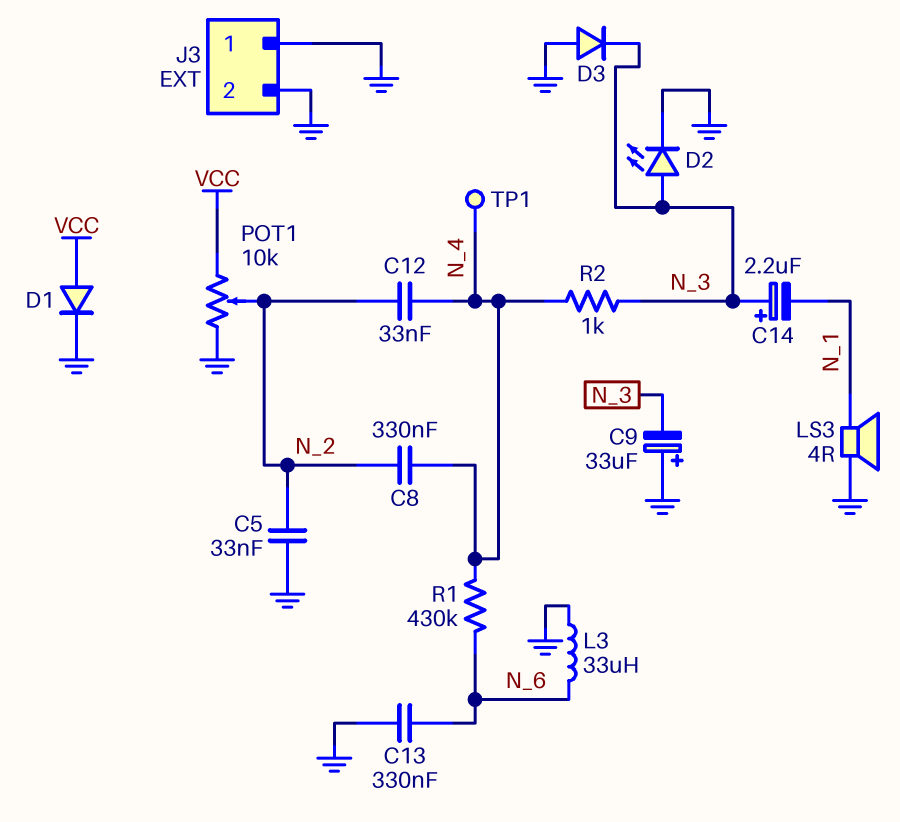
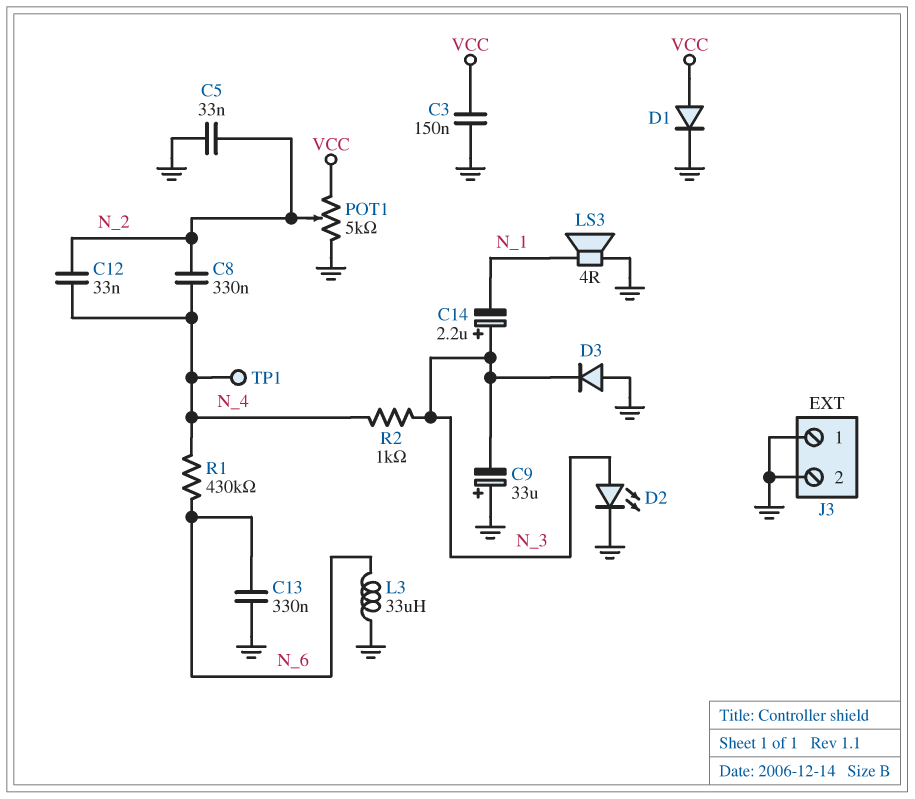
C3: none -> 150nF (GND, VCC)
POT1: 10k (GND, VCC, wiper N_2) -> 5k (GND, VCC, wiper N_2)

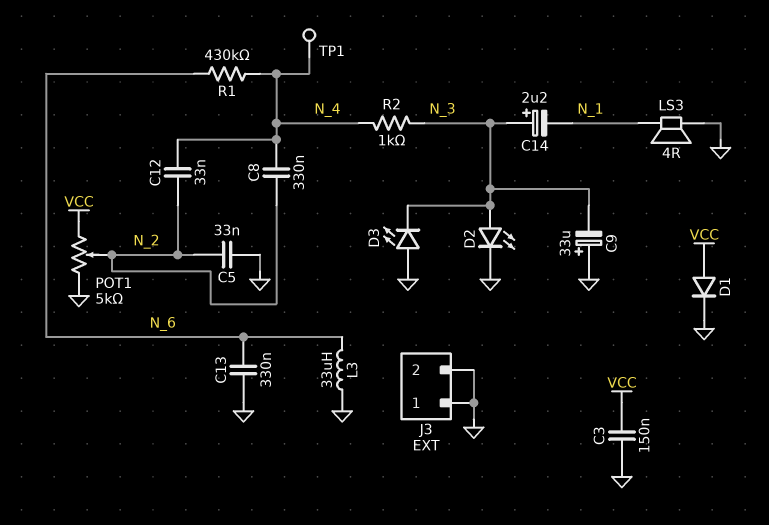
D3: diode (A GND, K N_3) -> LED (A GND, K N_3)

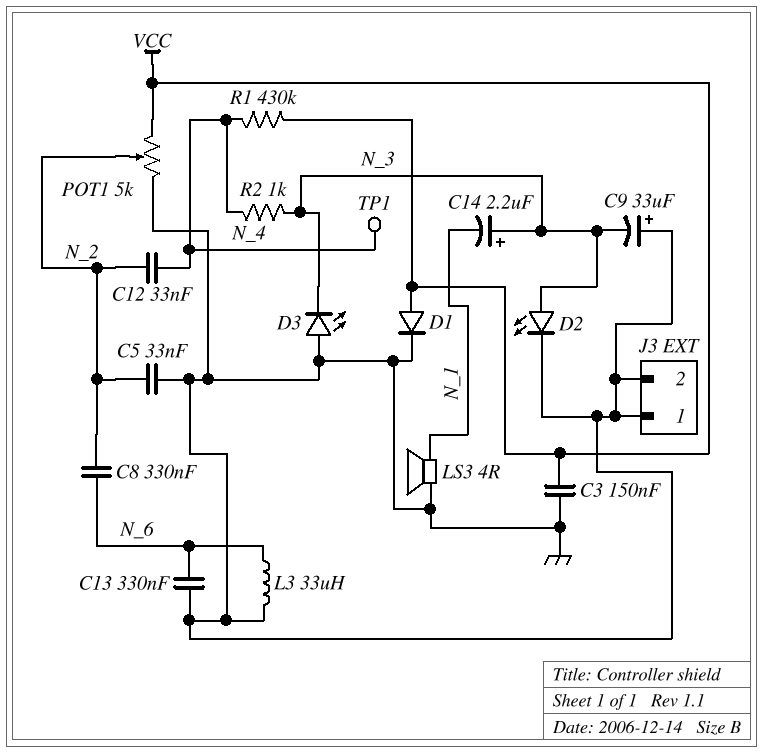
C8: 330nF (N_2, N_4) -> 330nF (N_2, N_6)
R1: 430k (N_4, N_6) -> 430k (N_4, VCC)

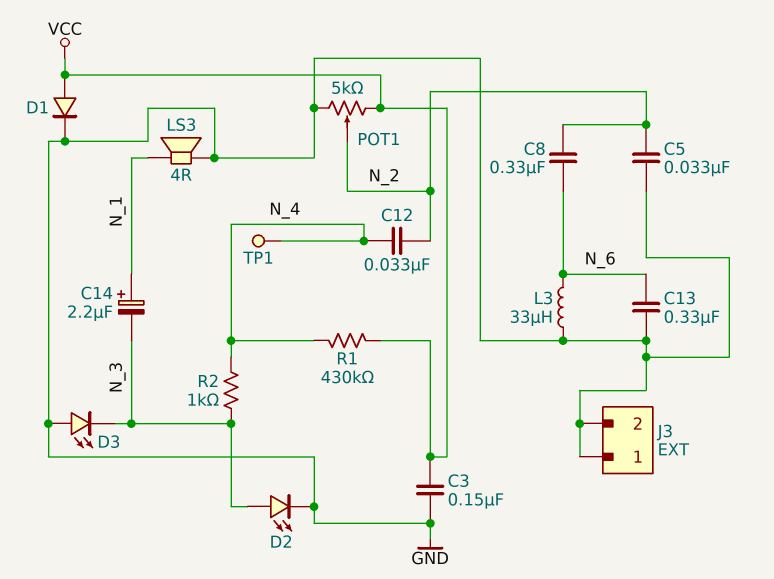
C9: 33uF (plus GND, minus N_3) -> none
C14: 2.2uF (plus N_3, minus N_1) -> 2.2uF (plus N_1, minus N_3)

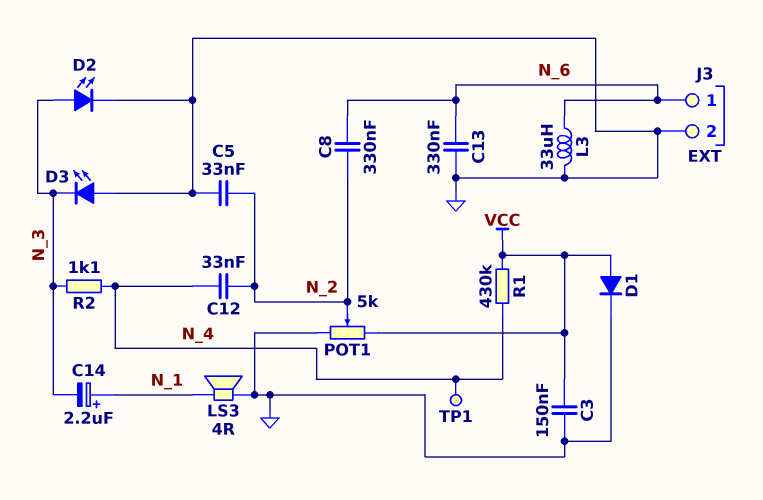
J3 pin 1: GND -> N_6
R2: 1k (N_3, N_4) -> 1.1k (N_3, N_4)

